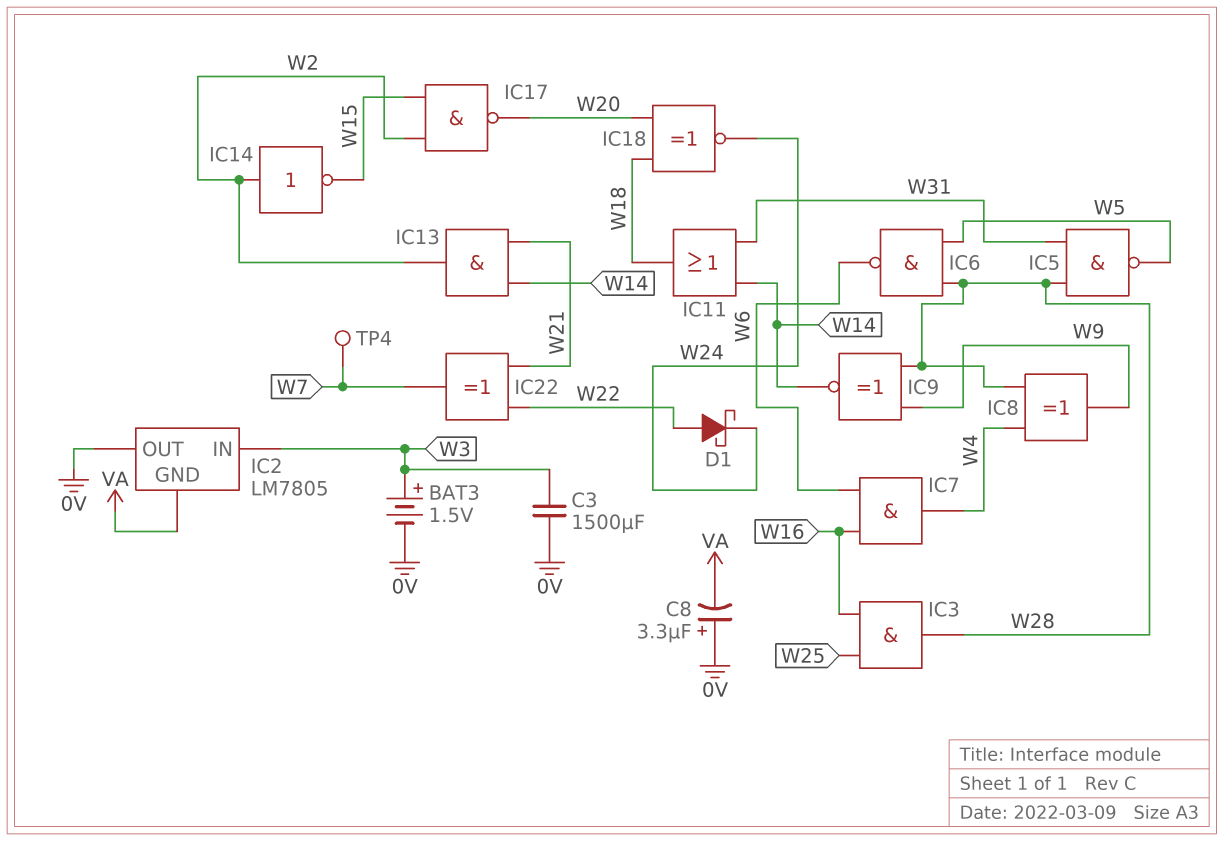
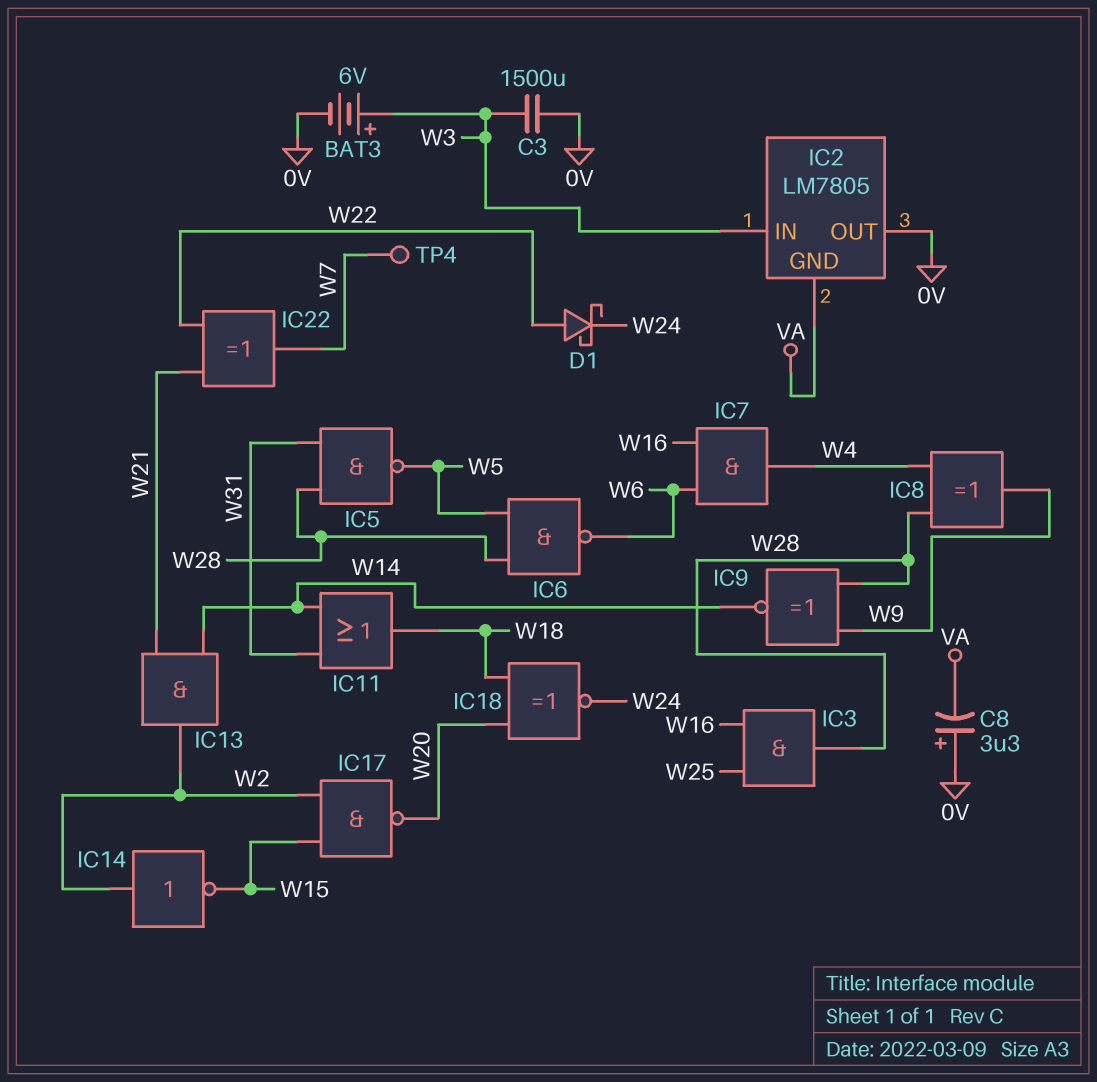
BAT3: 1.5V (plus W3, minus 0V) -> 6V (plus W3, minus 0V)

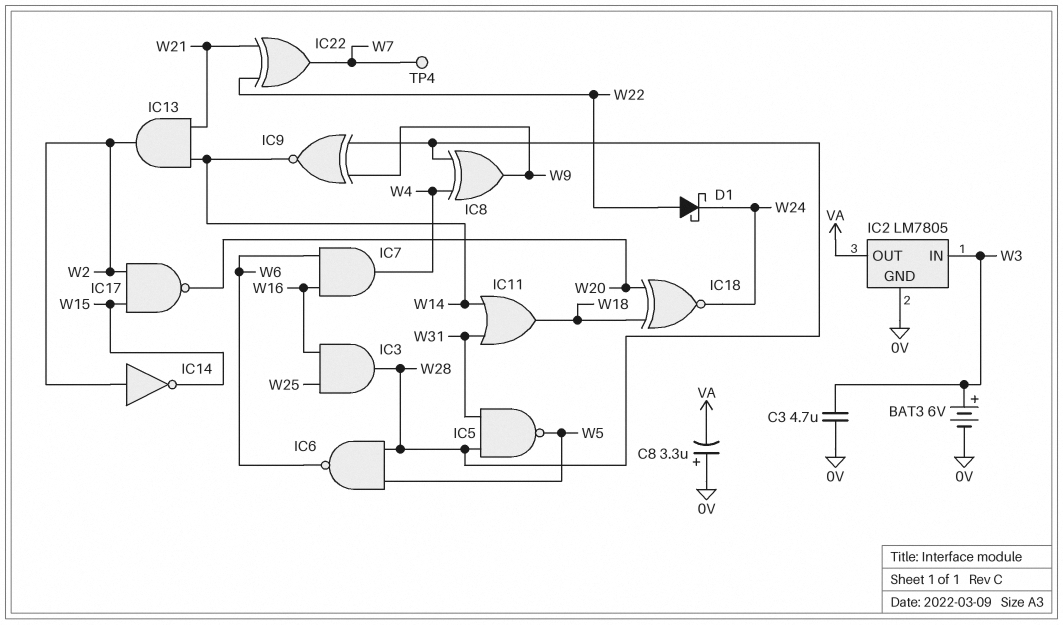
C3: 1500uF (0V, W3) -> 4.7uF (0V, W3)
IC2 pin GND: VA -> 0V
IC2 pin OUT: 0V -> VA

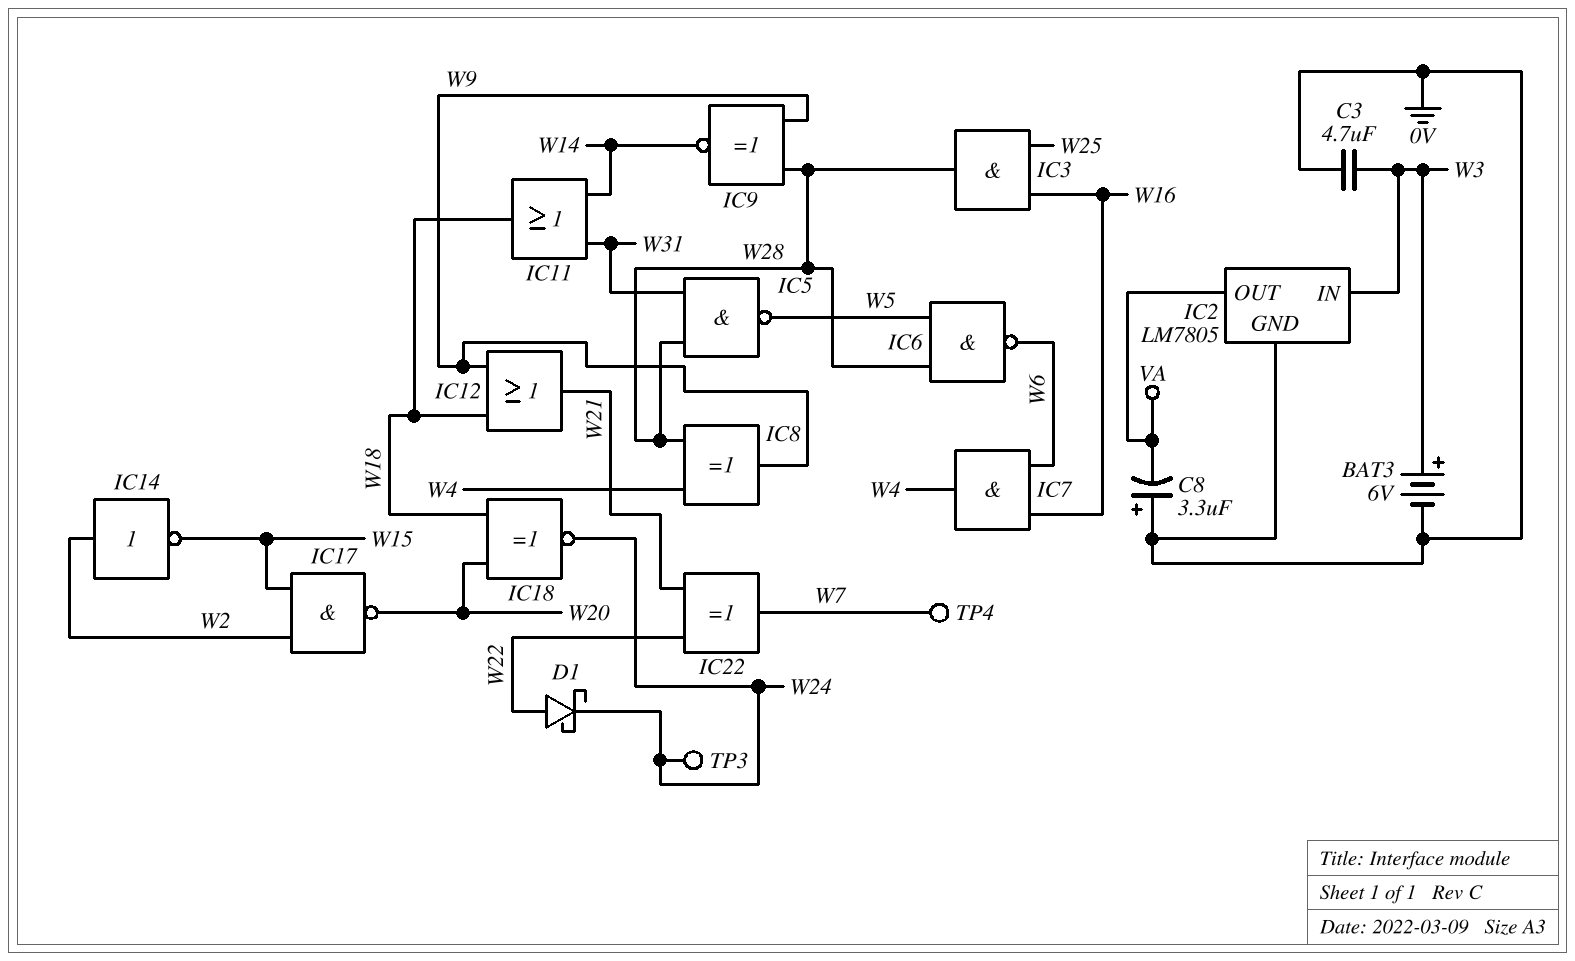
IC12: none -> OR (in W9, in W18, out W21)
IC13: AND (in W14, in W21, out W2) -> none
TP3: none -> test point (W24)

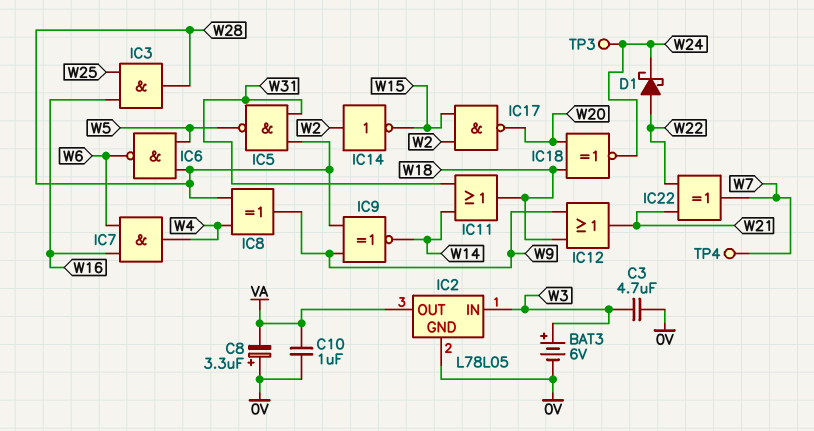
C10: none -> 1uF (0V, VA)
IC2: LM7805 -> L78L05

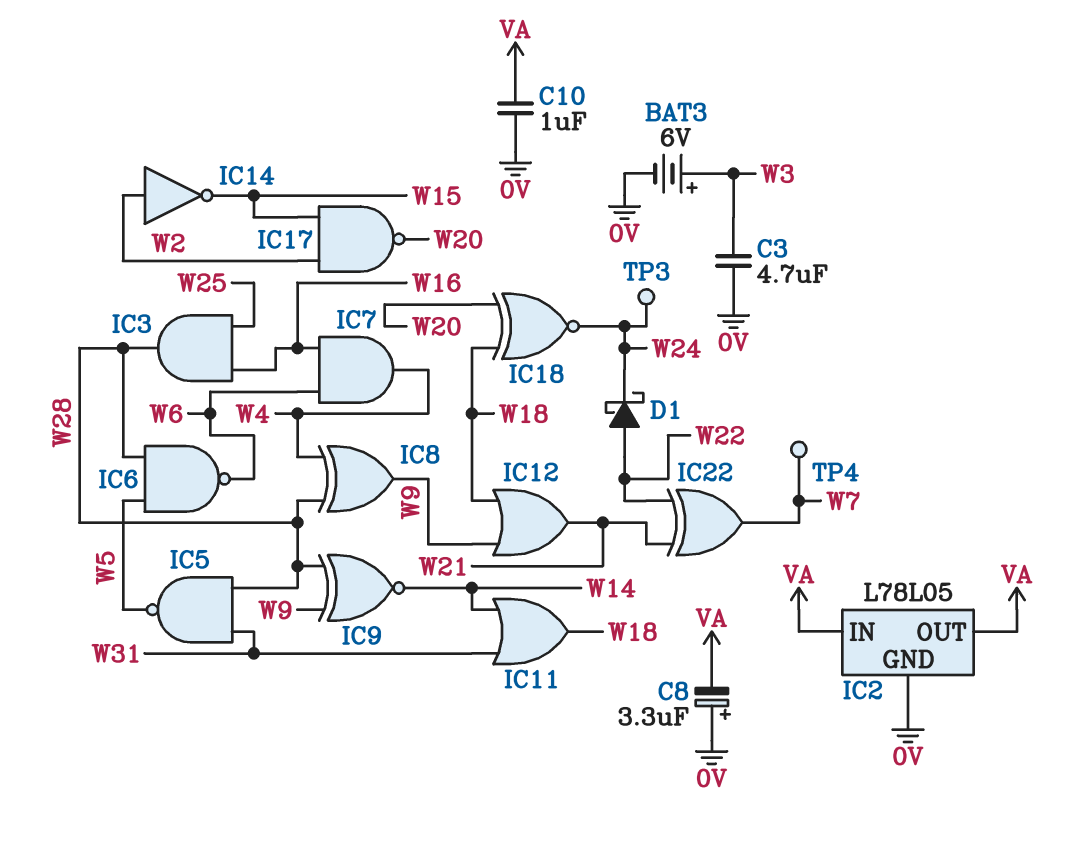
IC2 pin IN: W3 -> VA

